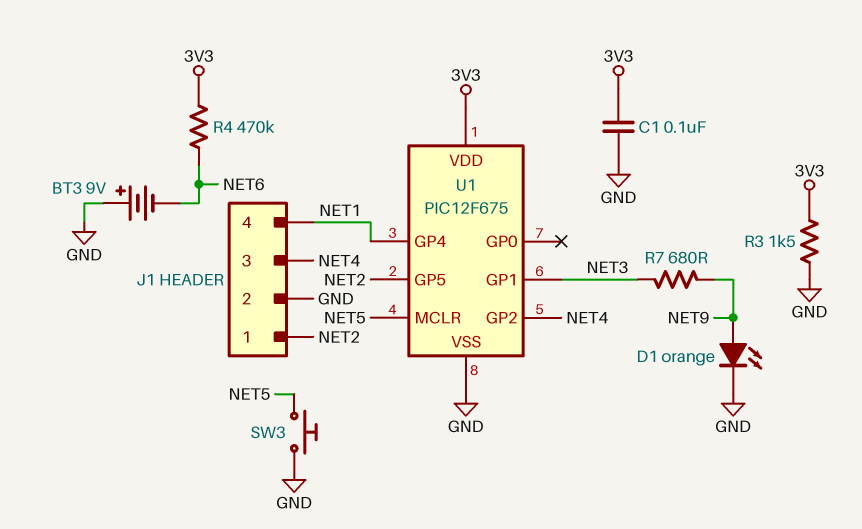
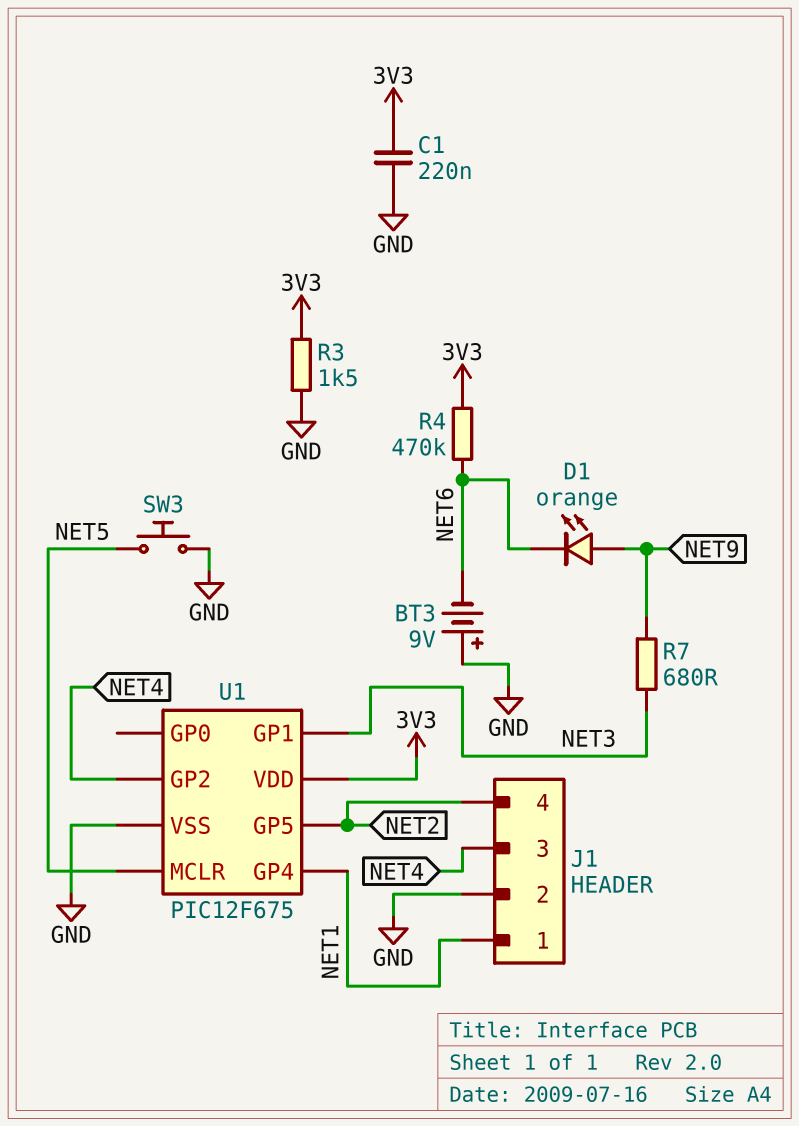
C1: 100nF (3V3, GND) -> 220nF (3V3, GND)
D1: LED orange (A NET9, K GND) -> LED orange (A NET9, K NET6)
J1 pin 1: NET2 -> NET1
J1 pin 4: NET1 -> NET2

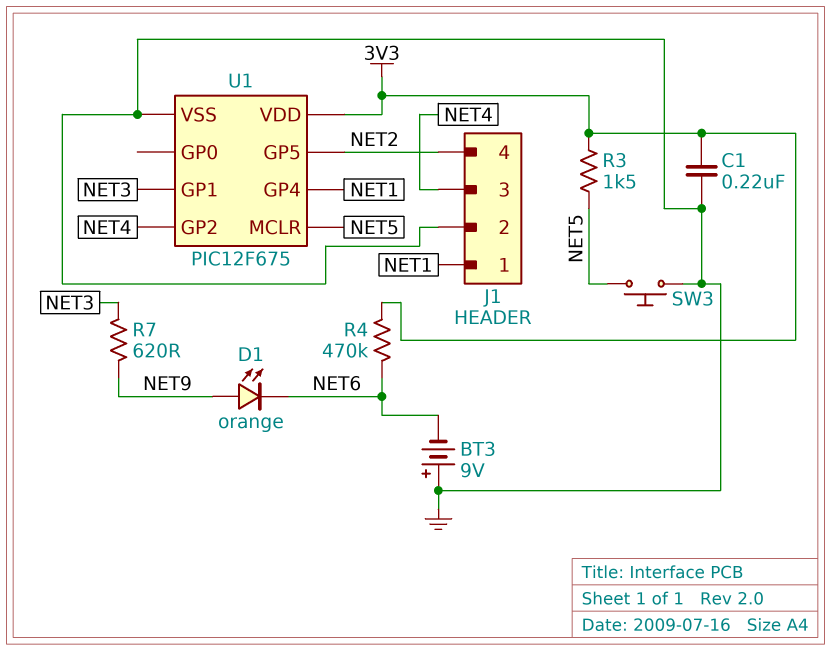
R3: 1.5k (3V3, GND) -> 1.5k (3V3, NET5)
R7: 680 (NET3, NET9) -> 620 (NET3, NET9)

